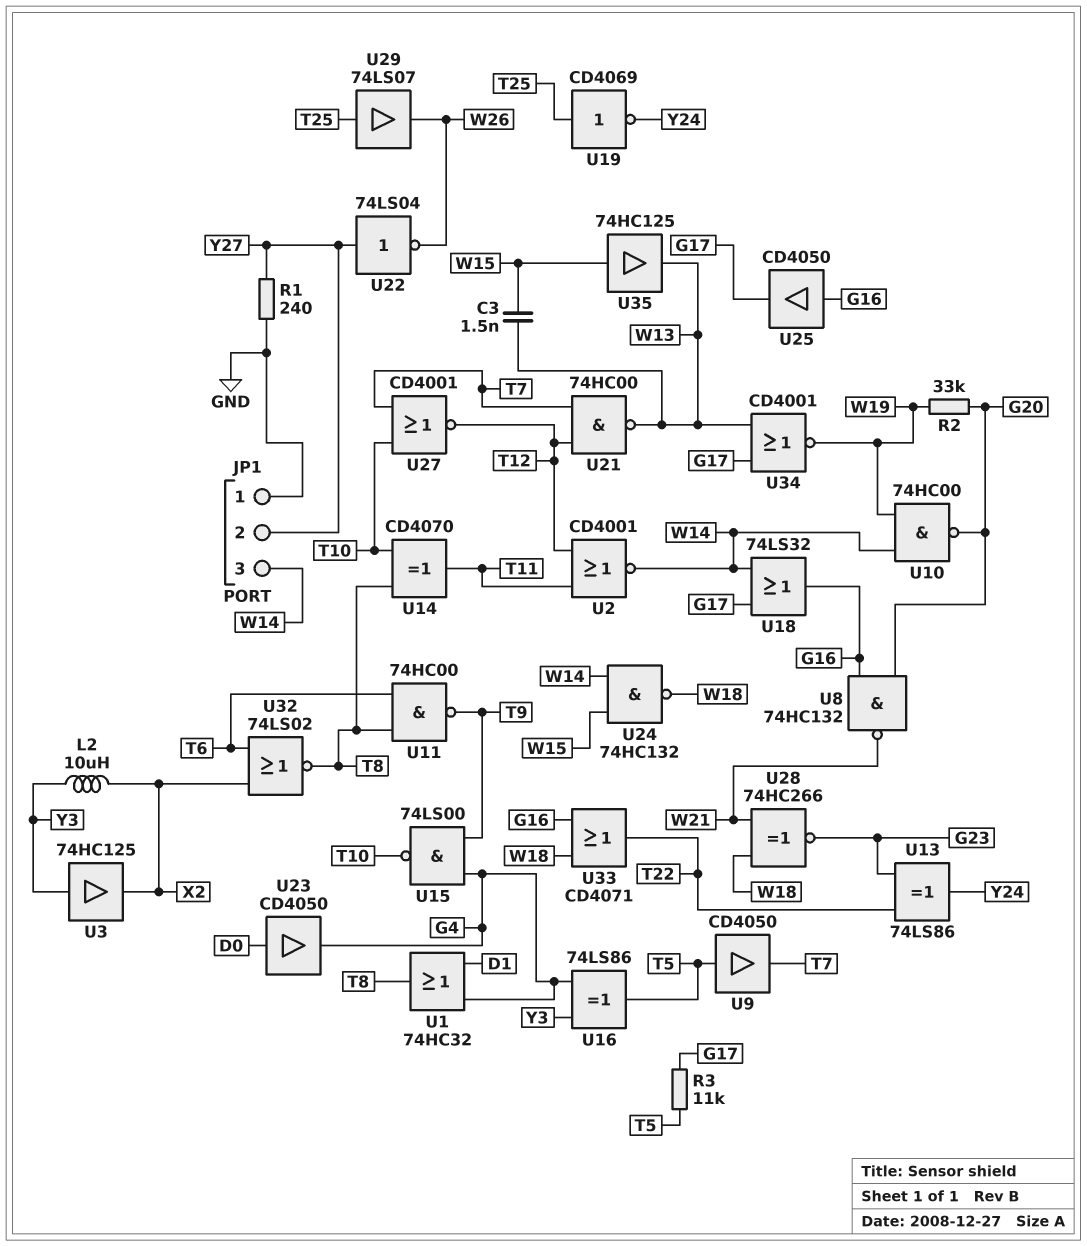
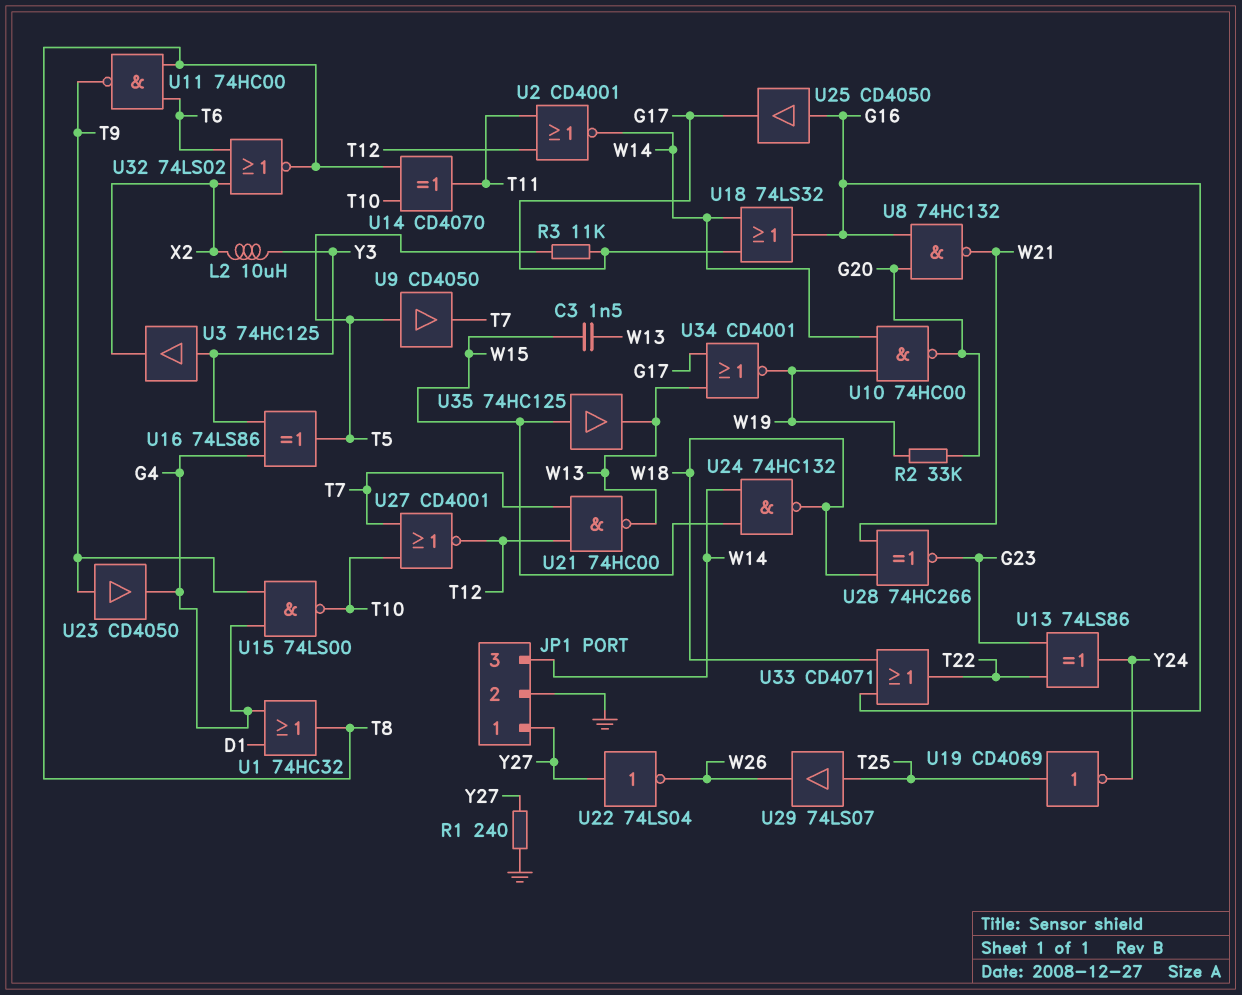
JP1 pin 1: GND -> Y27
JP1 pin 2: Y27 -> GND
U23: buffer CD4050 (in D0, out G4) -> buffer CD4050 (in T9, out G4)

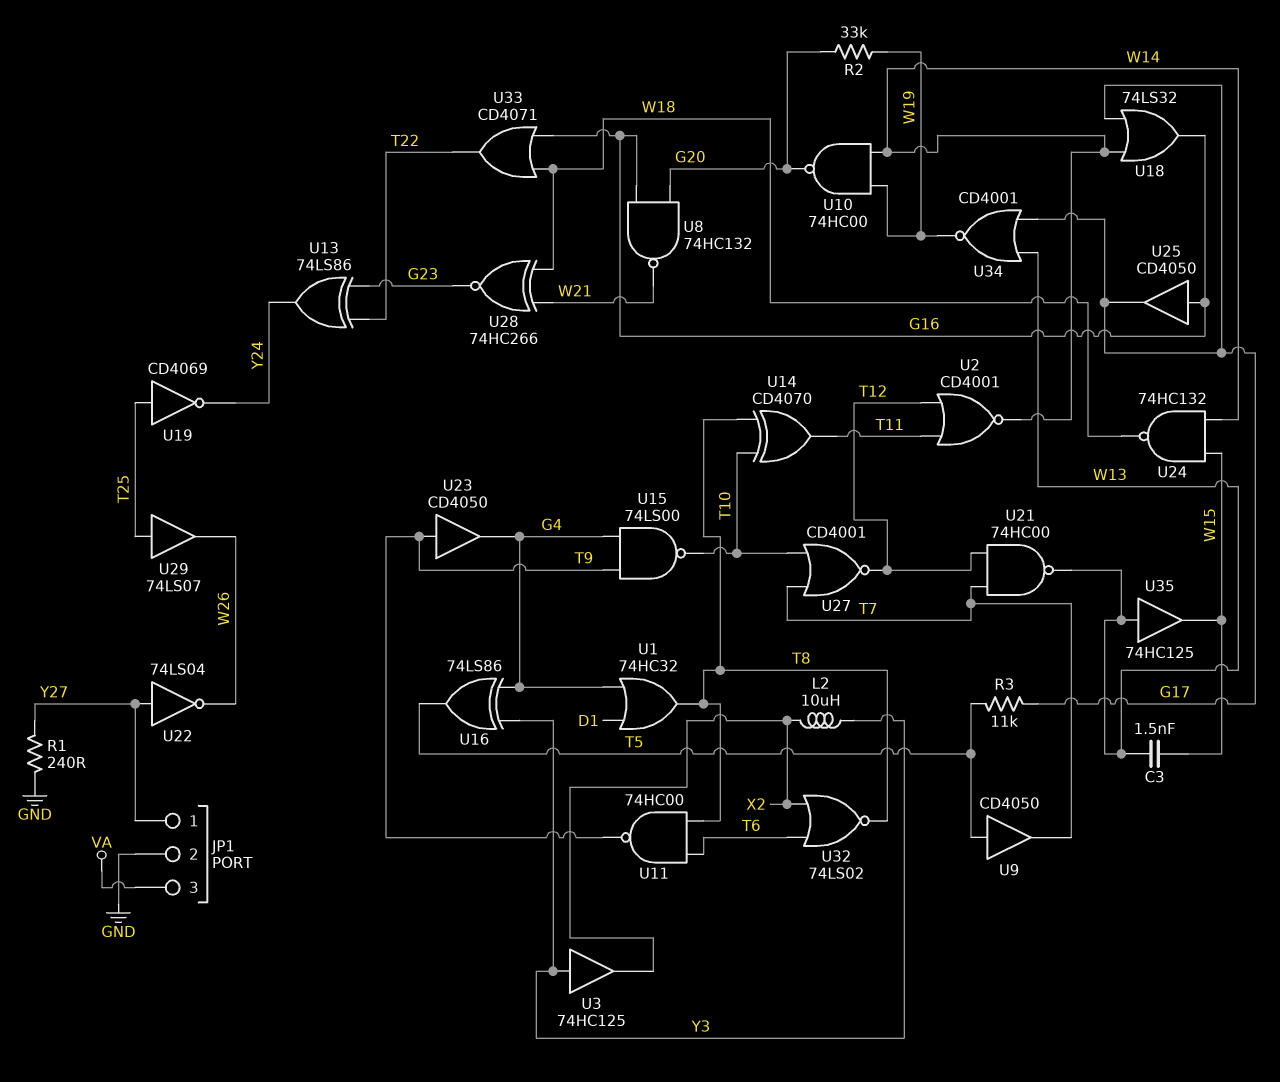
JP1 pin 3: W14 -> VA
U35: buffer 74HC125 (in W15, out W13) -> buffer 74HC125 (in W13, out W15)

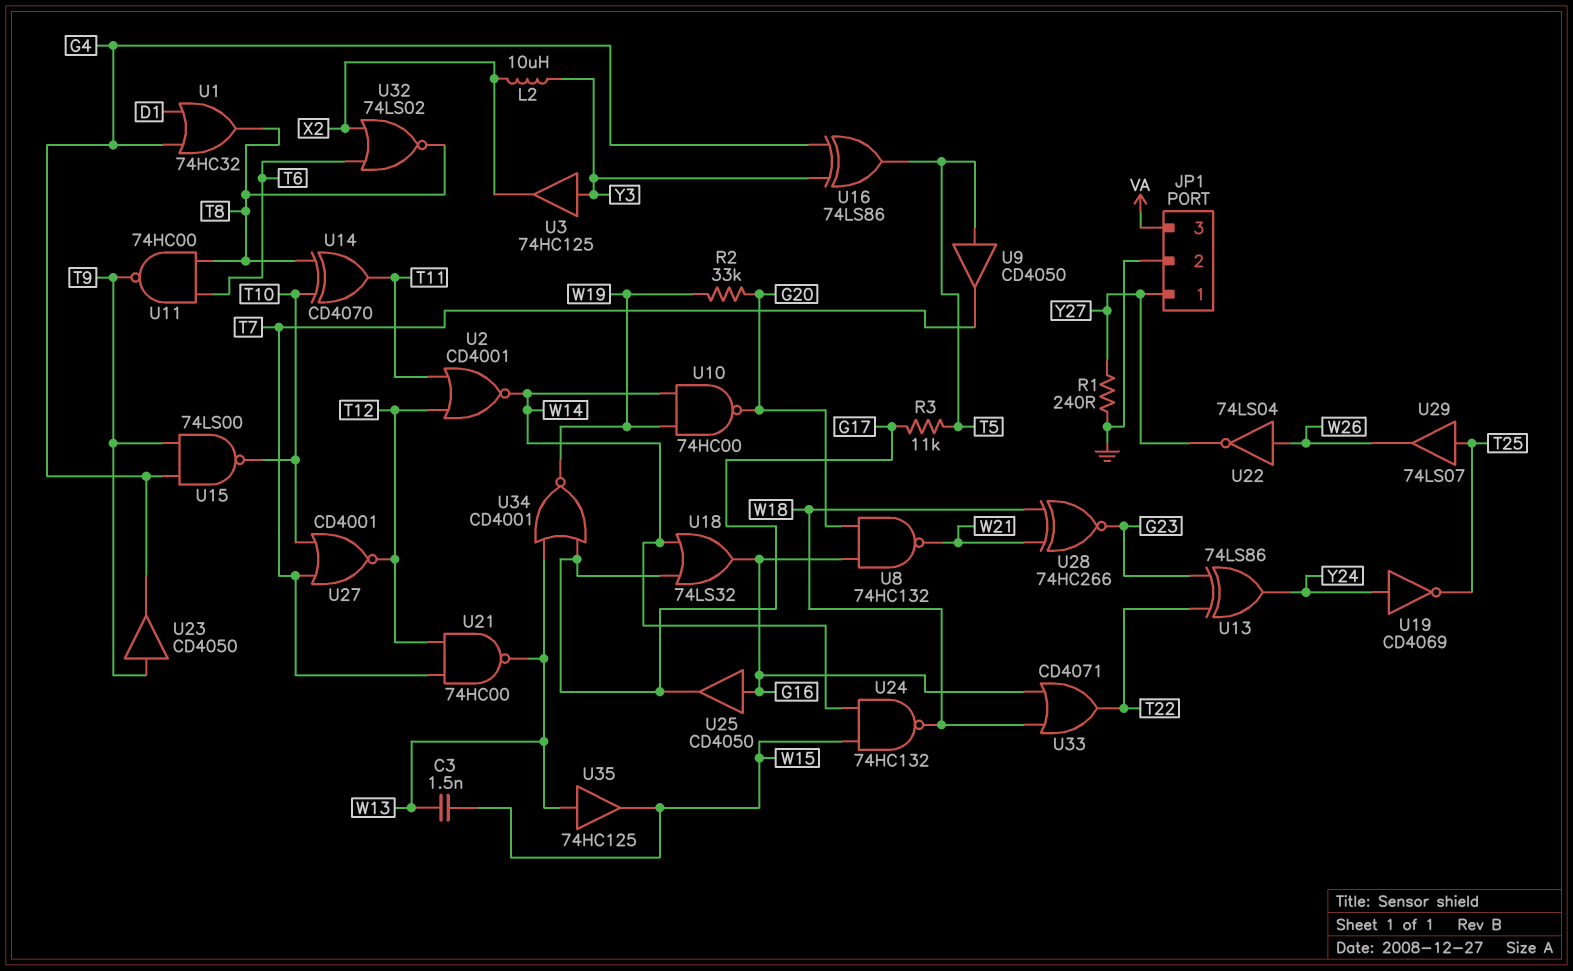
U19: NOT CD4069 (in T25, out Y24) -> NOT CD4069 (in Y24, out T25)
U22: NOT 74LS04 (in Y27, out W26) -> NOT 74LS04 (in W26, out Y27)

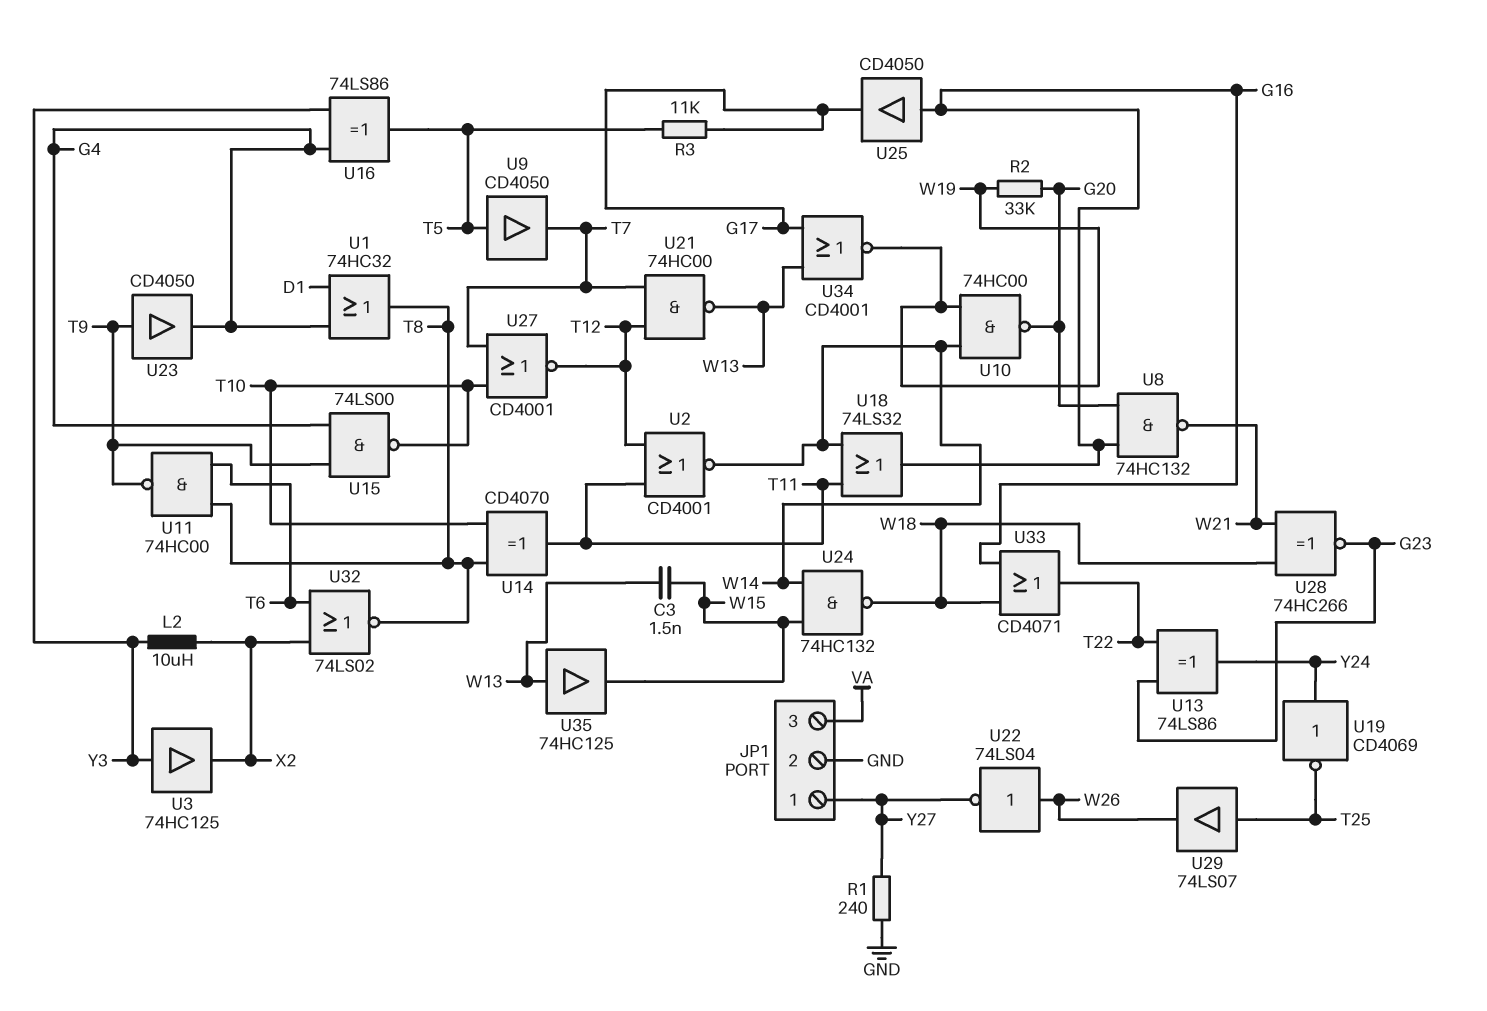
U18: OR 74LS32 (in G17, in W14, out G16) -> OR 74LS32 (in T11, in W14, out G16)

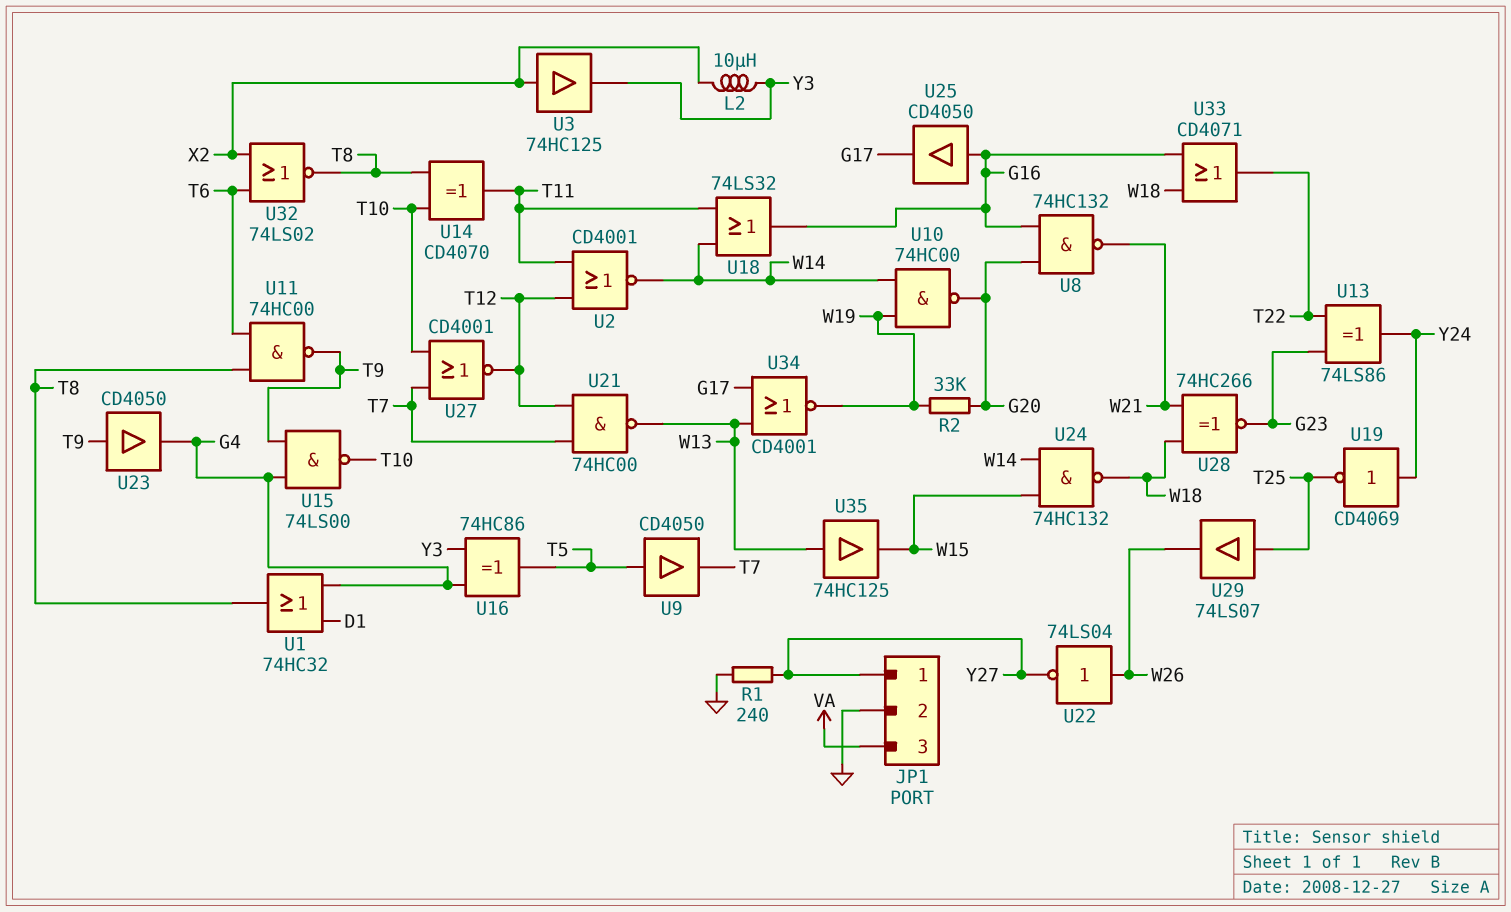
C3: 1.5nF (W13, W15) -> none
R3: 11k (G17, T5) -> none
U3: buffer 74HC125 (in Y3, out X2) -> buffer 74HC125 (in X2, out Y3)
U16: XOR 74LS86 (in G4, in Y3, out T5) -> XOR 74HC86 (in G4, in Y3, out T5)

